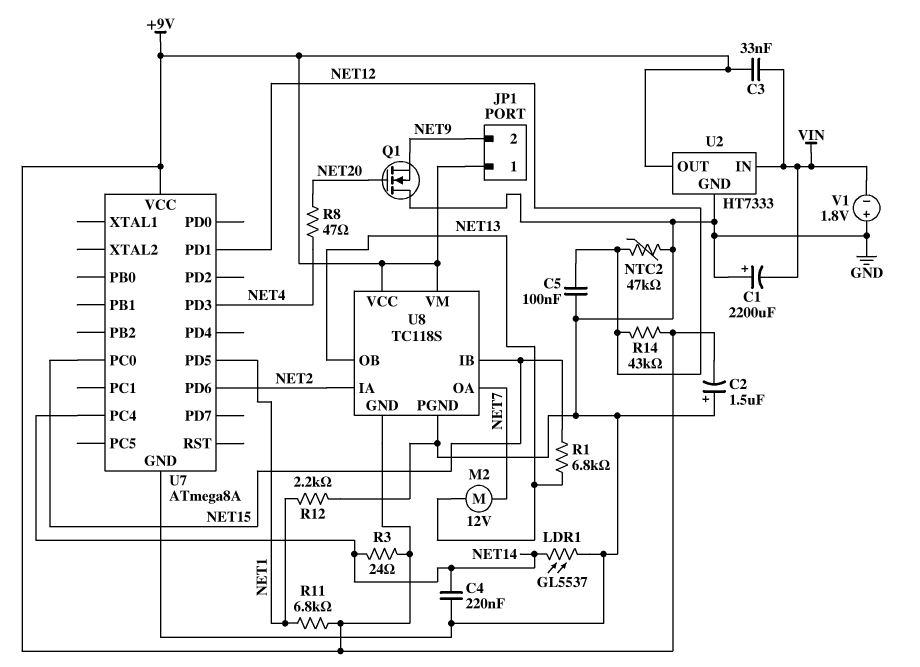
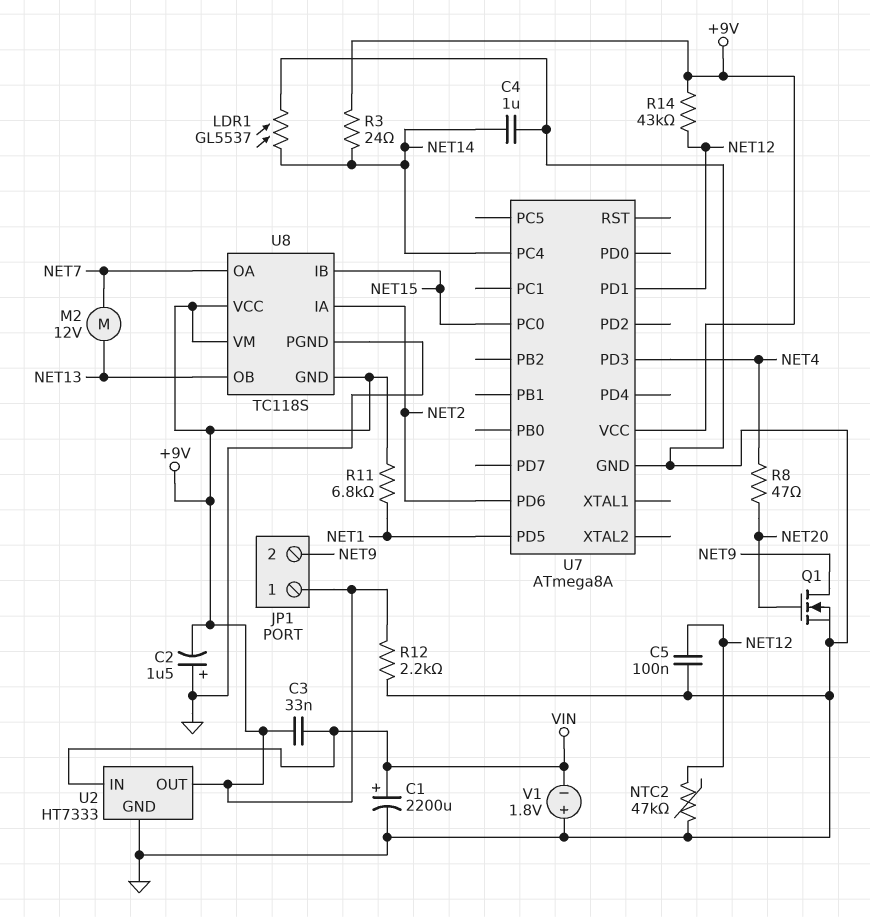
C1: 2200uF (plus GND, minus VIN) -> 2200uF (plus VIN, minus GND)
C4: 220nF (GND, NET14) -> 1uF (GND, NET14)
Q1: NMOS (G NET20, D GND, S NET9) -> NMOS (G NET20, D NET9, S GND)
R1: 6.8k (NET13, NET15) -> none
R12: 2.2k (GND, NET1) -> 2.2k (+9V, GND)

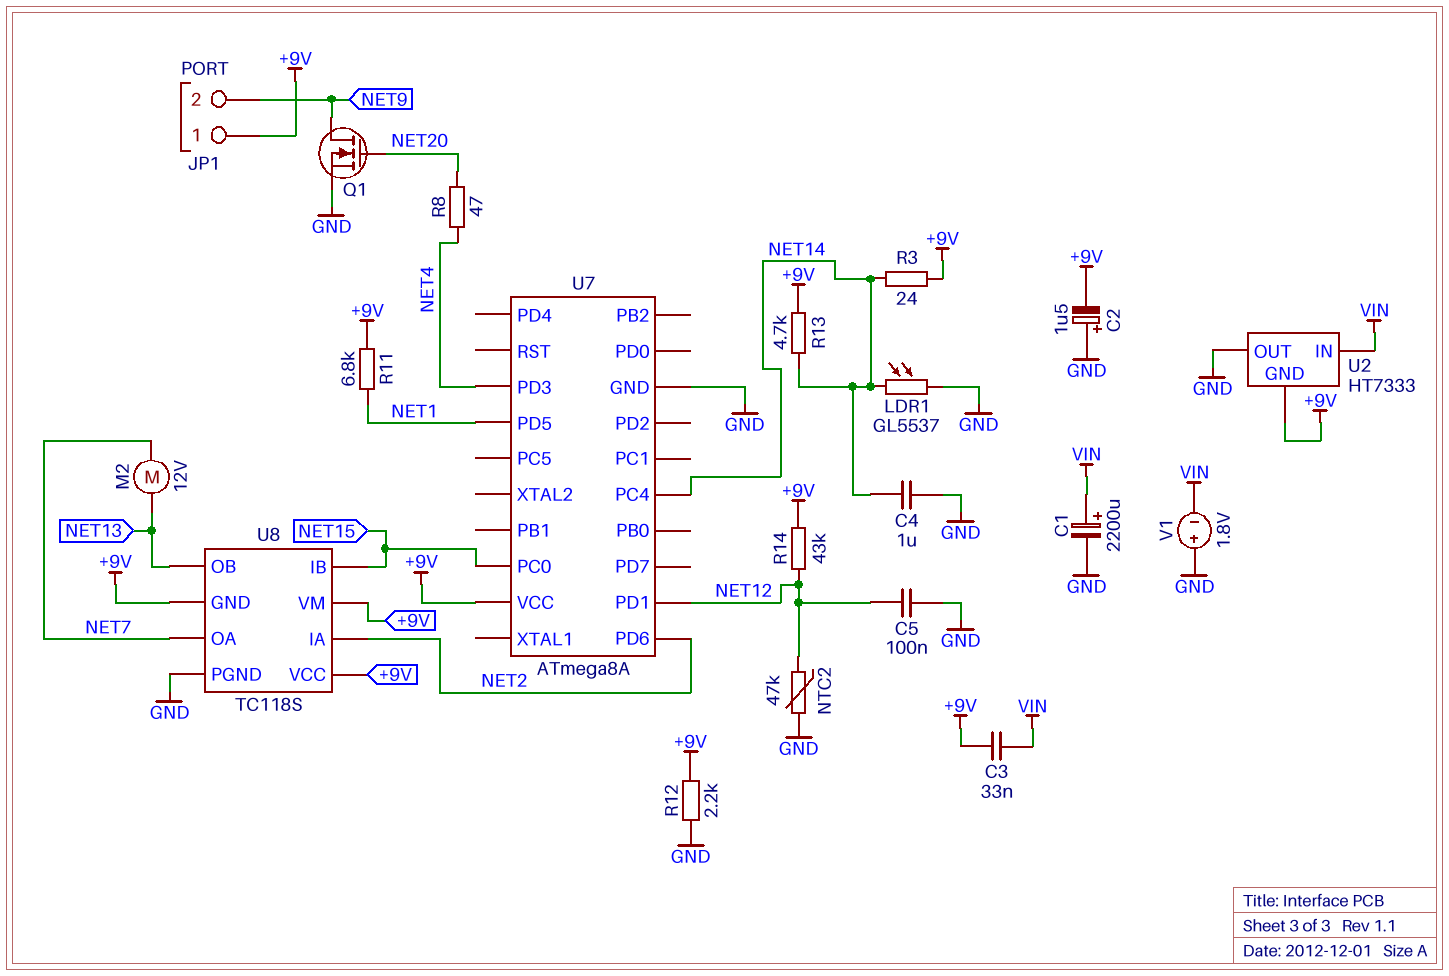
R13: none -> 4.7k (+9V, NET14)
U2 pin GND: GND -> +9V
U2 pin OUT: +9V -> GND

